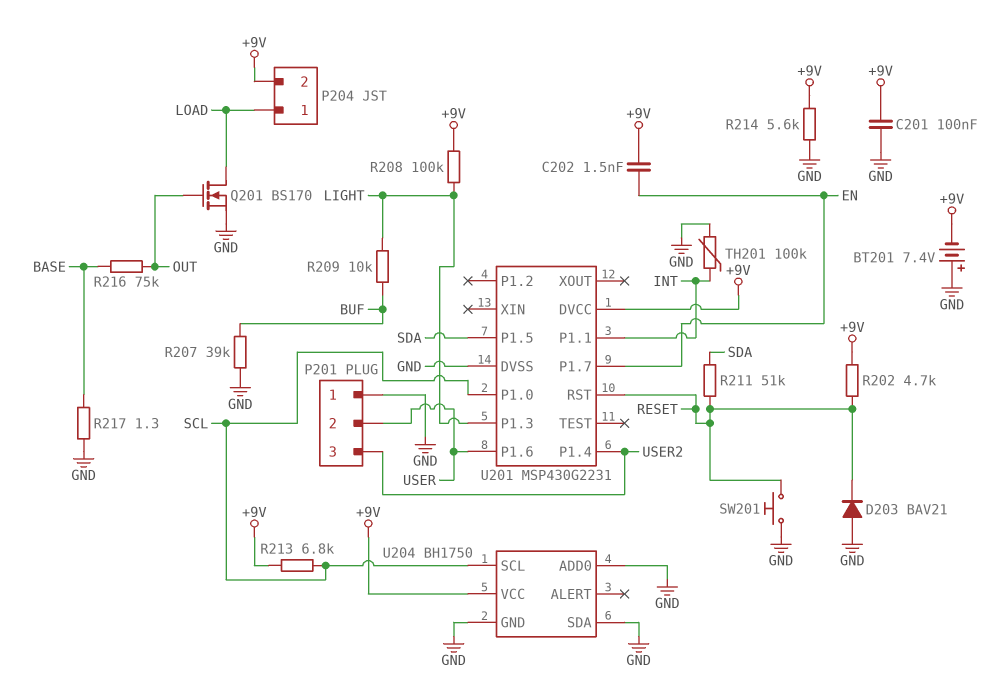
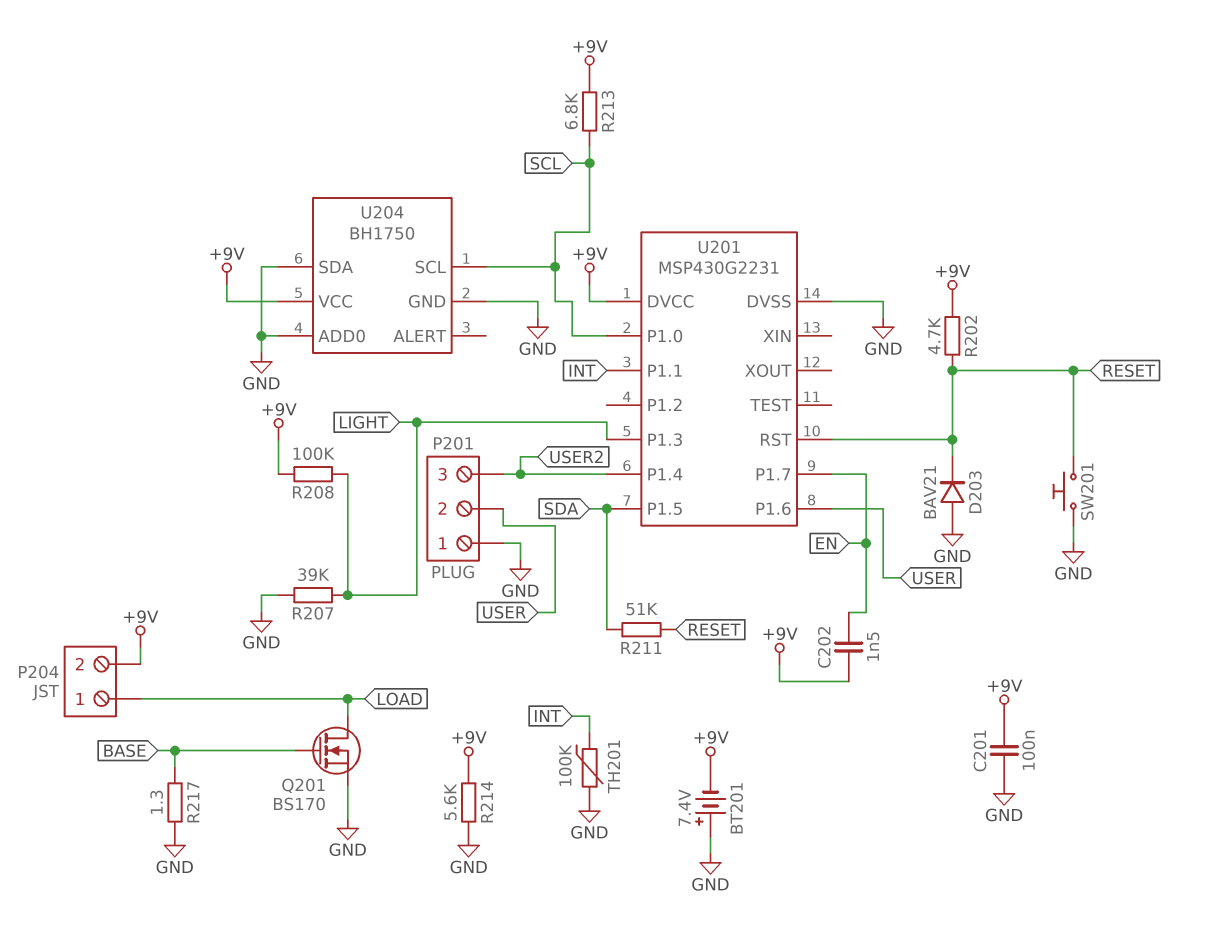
Q201: NMOS BS170 (G OUT, D LOAD, S GND) -> NMOS BS170 (G BASE, D LOAD, S GND)
R207: 39k (BUF, GND) -> 39k (GND, LIGHT)
R209: 10k (BUF, LIGHT) -> none
R216: 75k (BASE, OUT) -> none

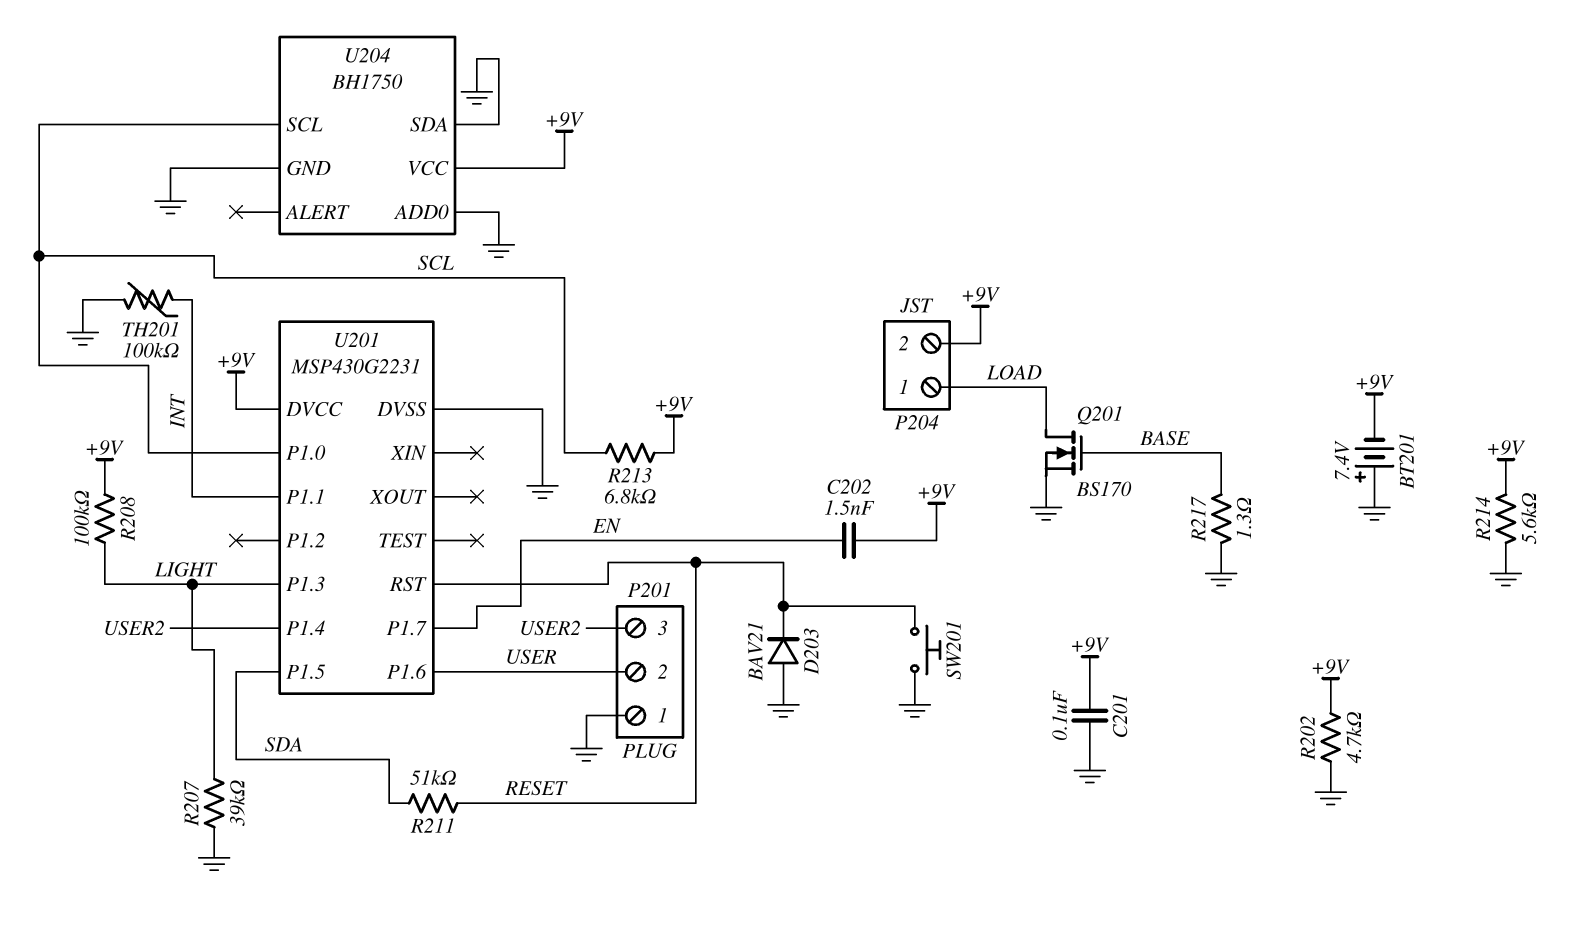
R202: 4.7k (+9V, RESET) -> 4.7k (+9V, GND)

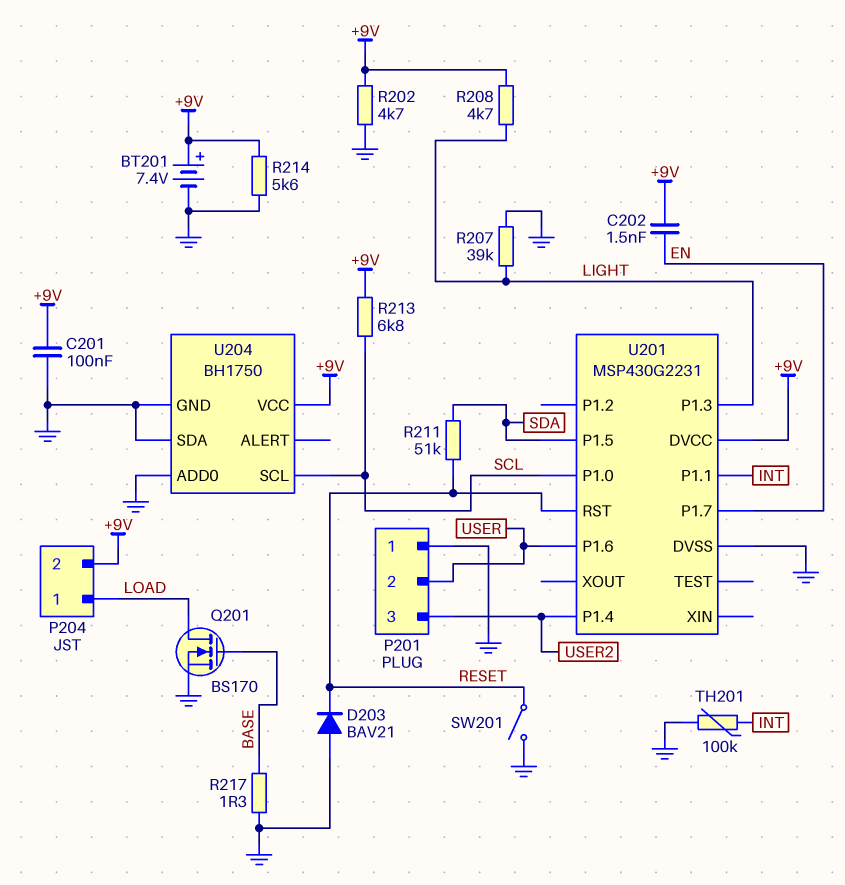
BT201: 7.4V (plus GND, minus +9V) -> 7.4V (plus +9V, minus GND)
R208: 100k (+9V, LIGHT) -> 4.7k (+9V, LIGHT)
SW201: button (GND, RESET) -> switch (GND, RESET)

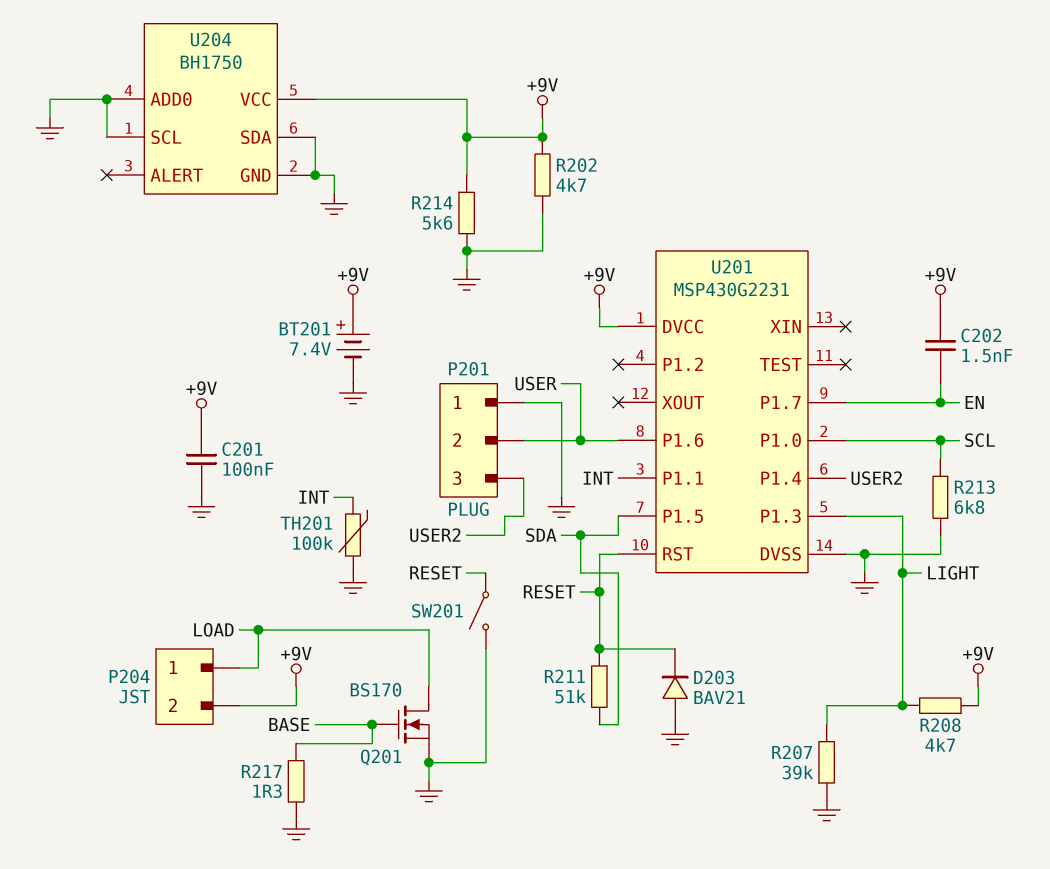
R213: 6.8k (+9V, SCL) -> 6.8k (GND, SCL)
U204 pin SCL: SCL -> GND

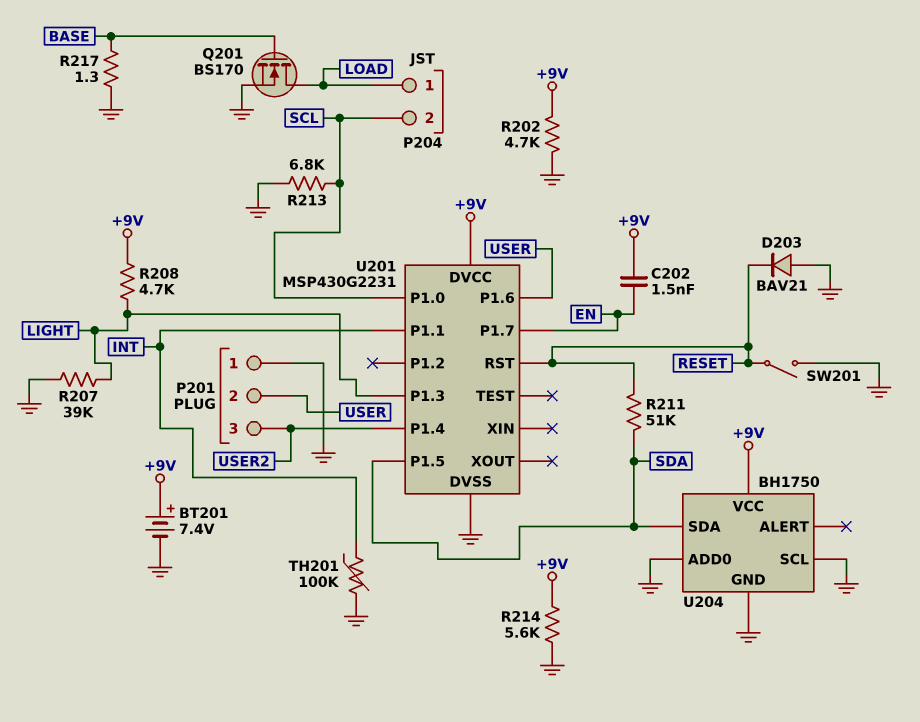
C201: 100nF (+9V, GND) -> none
P204 pin 2: +9V -> SCL
U204 pin SDA: GND -> SDA

